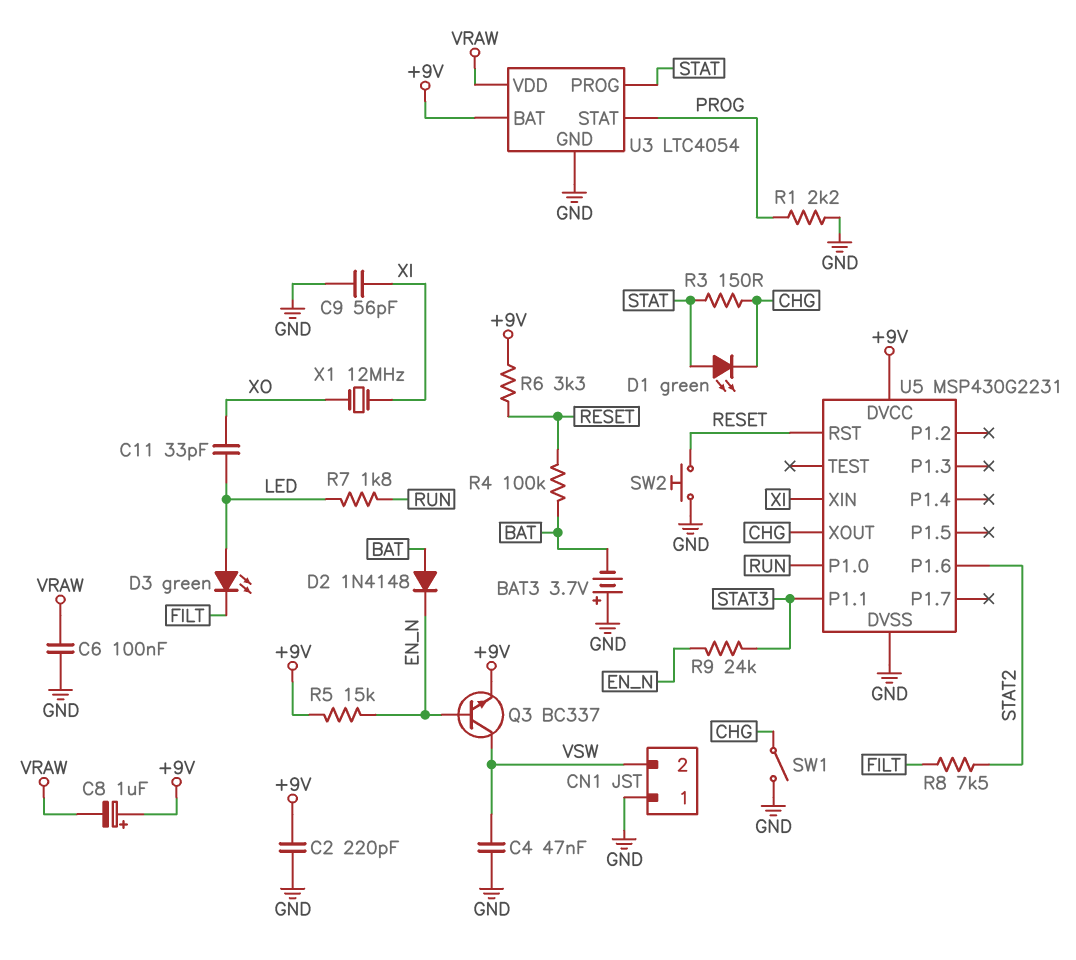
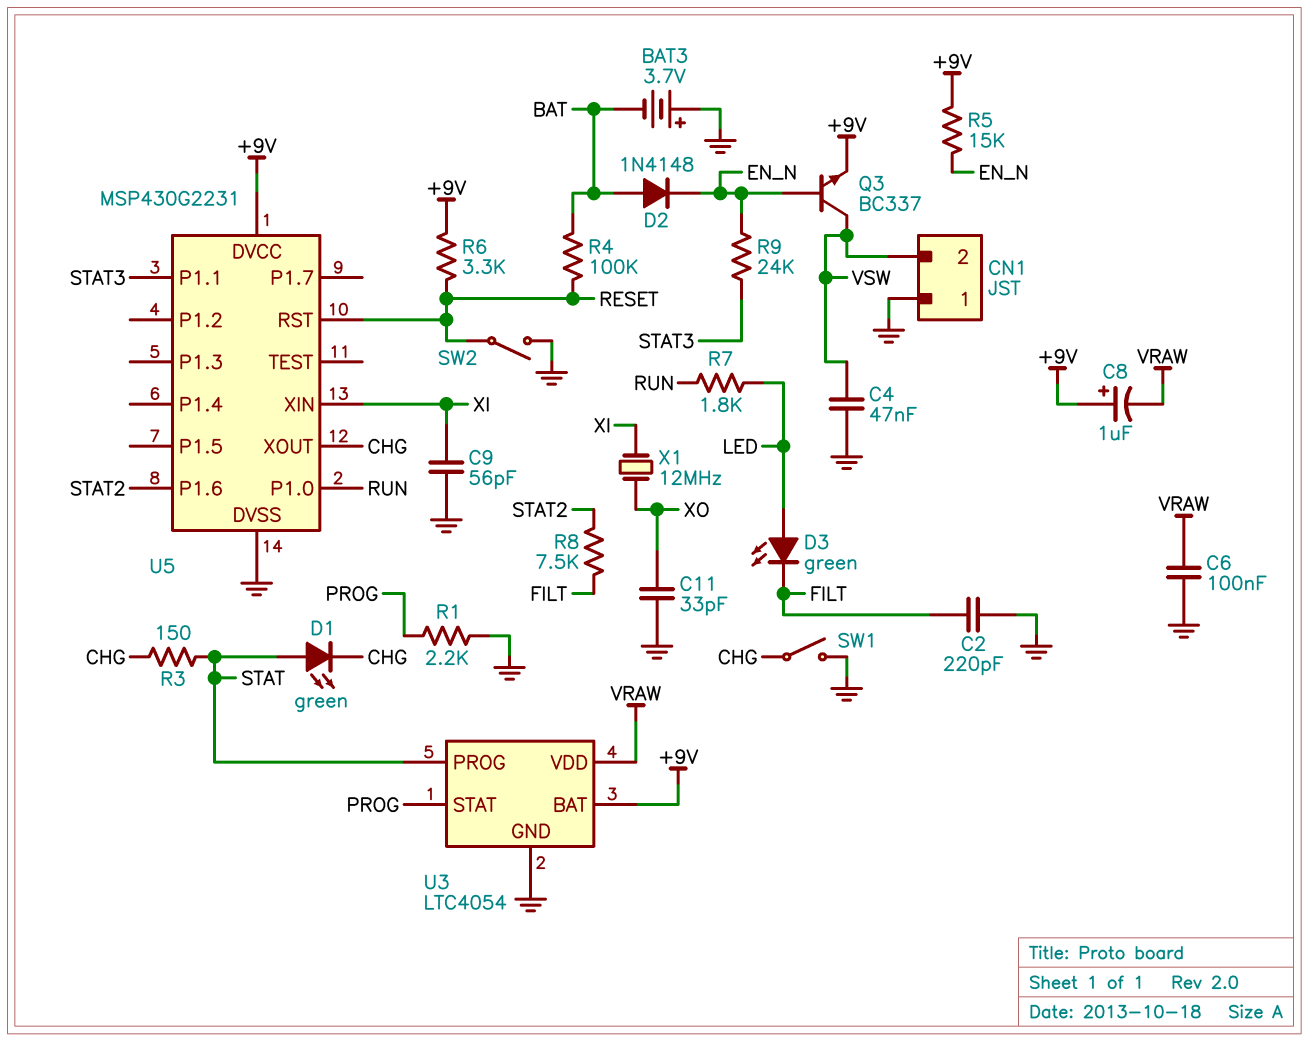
C2: 220pF (+9V, GND) -> 220pF (FILT, GND)
C11: 33pF (LED, XO) -> 33pF (GND, XO)
SW2: button (GND, RESET) -> switch (GND, RESET)

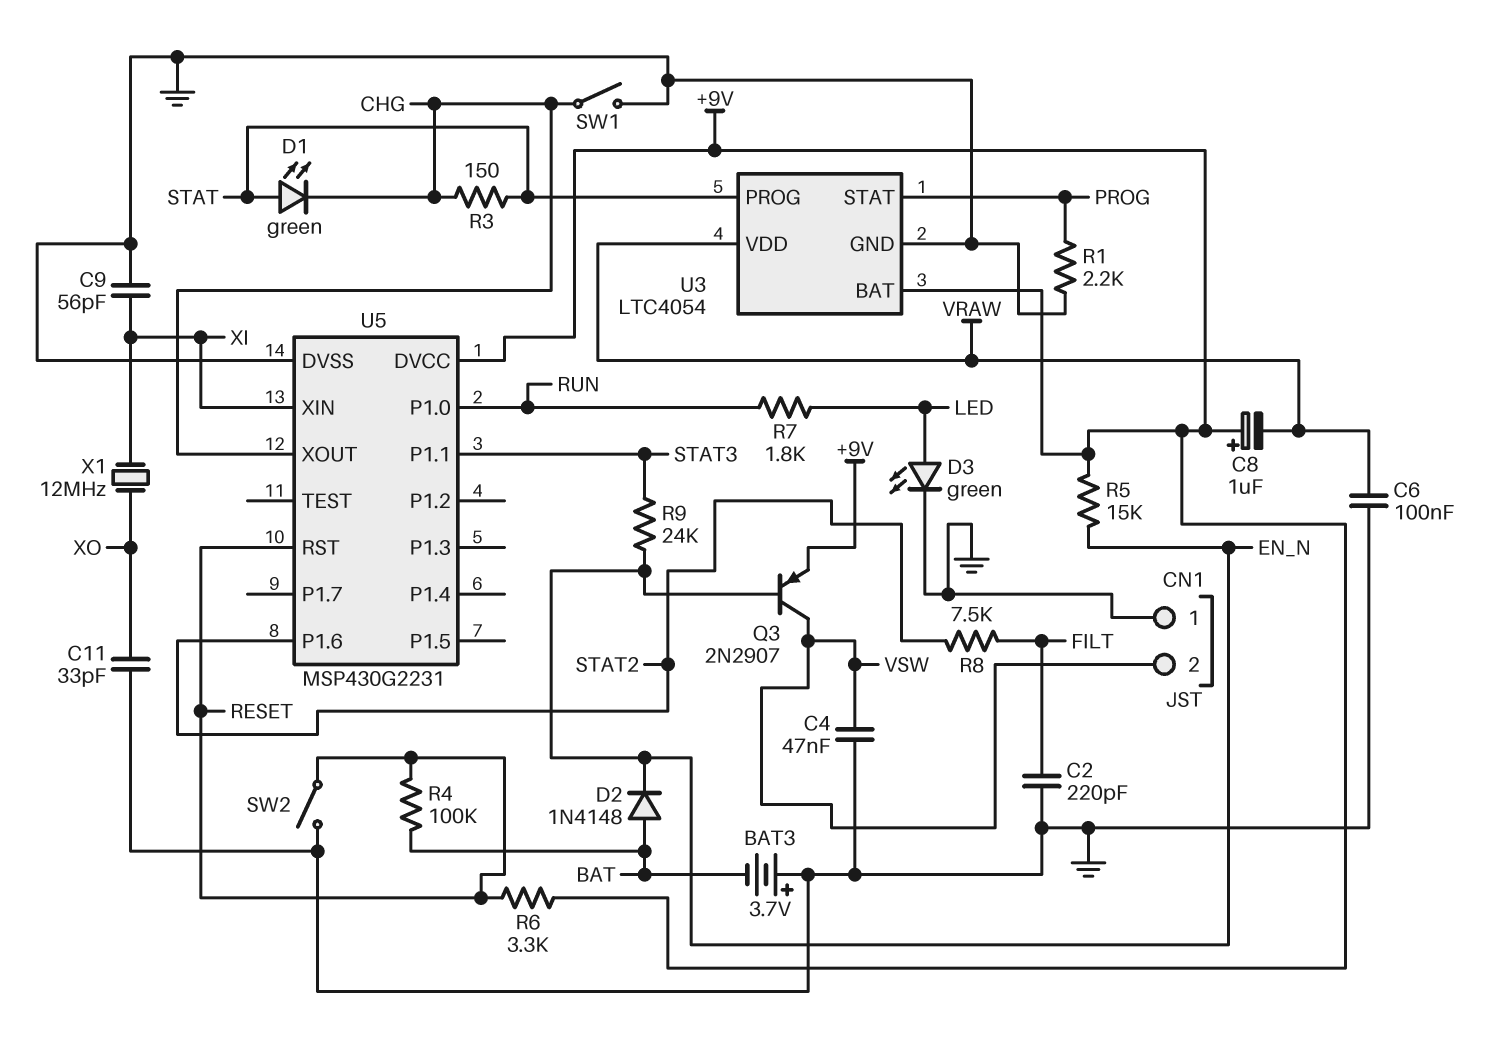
D3: LED green (A LED, K FILT) -> LED green (A LED, K GND)
Q3: NPN BC337 (B EN_N, C VSW, E +9V) -> PNP 2N2907 (B EN_N, C VSW, E +9V)

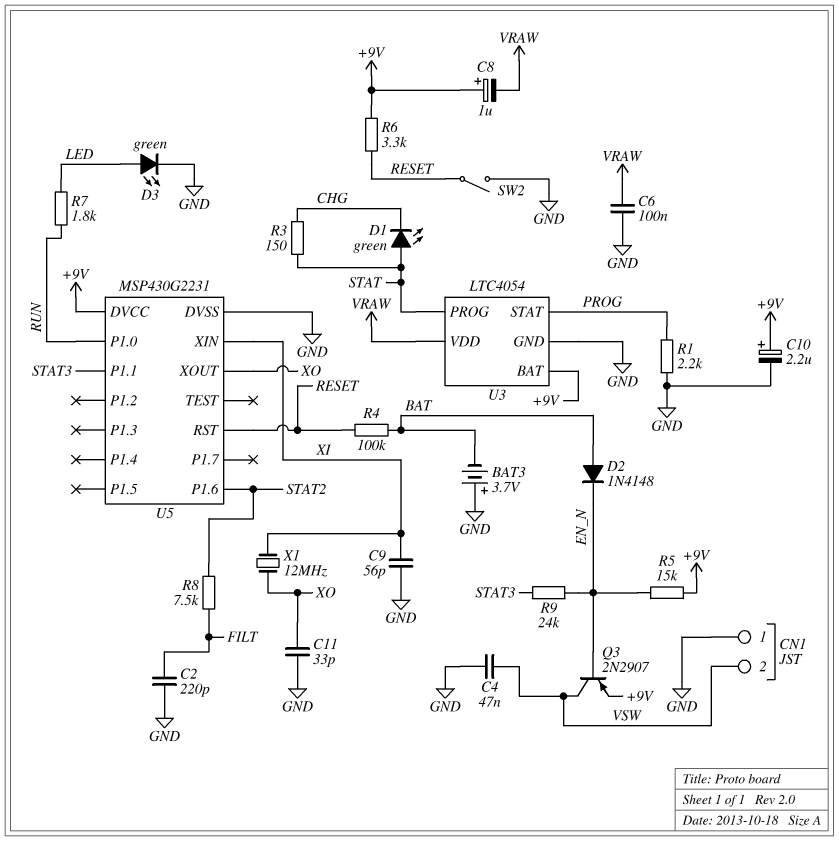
C10: none -> 2.2uF (plus +9V, minus GND)
SW1: switch (CHG, GND) -> none
U5 pin XOUT: CHG -> XO

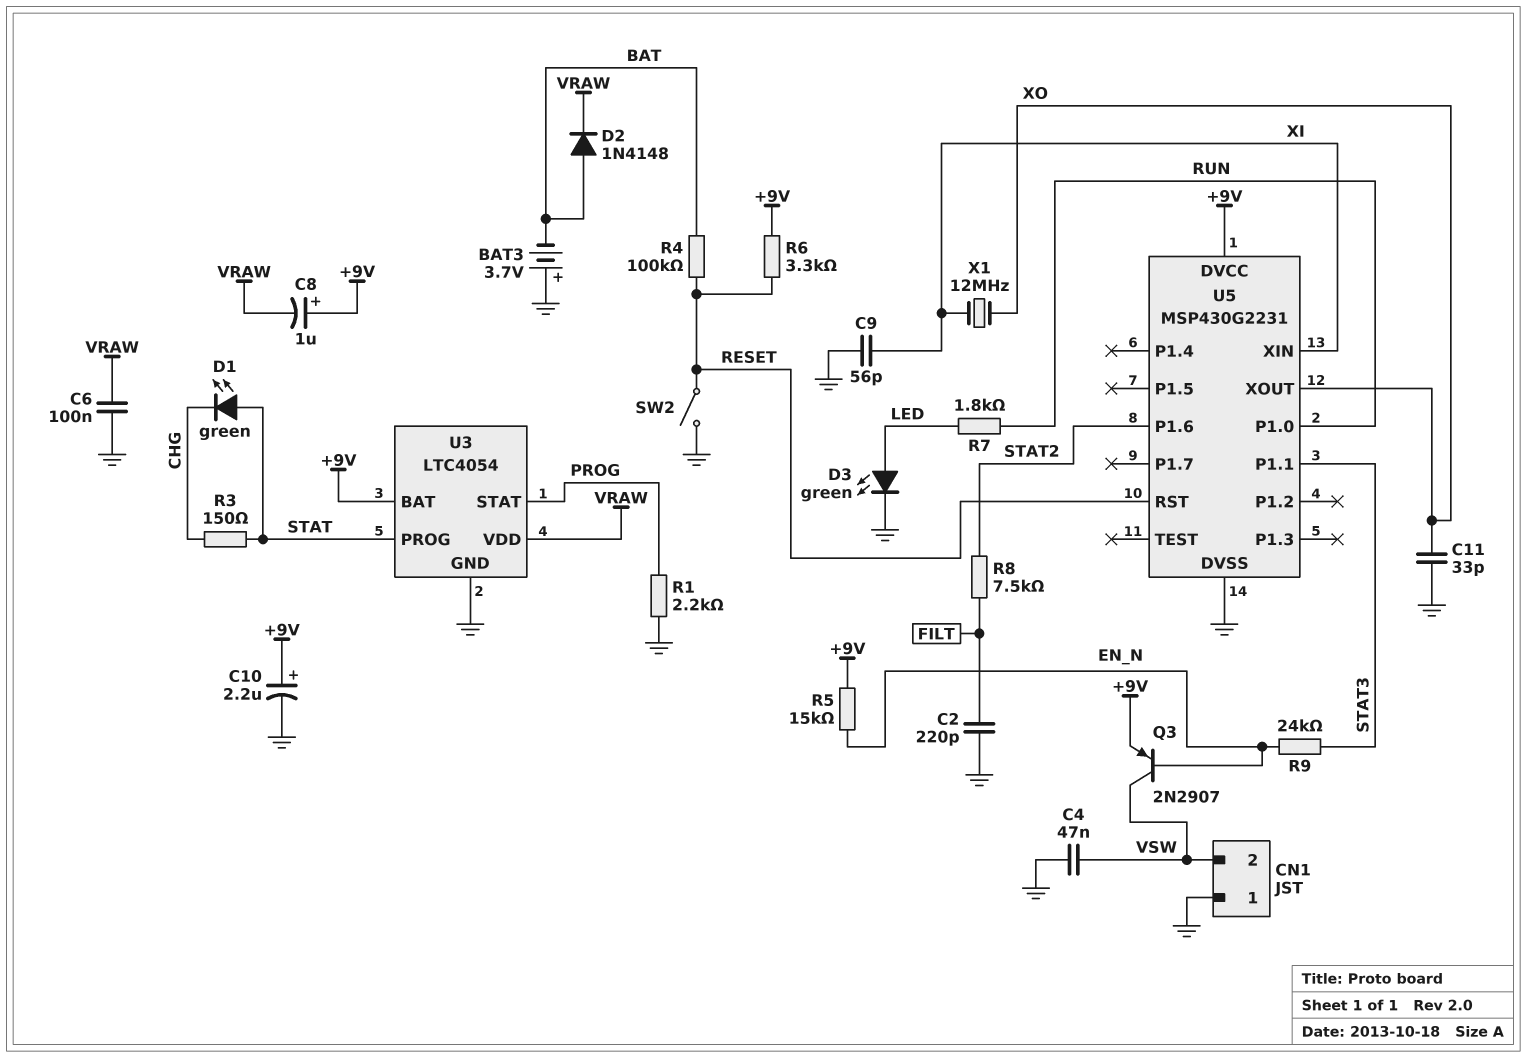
D2: diode 1N4148 (A BAT, K EN_N) -> diode 1N4148 (A BAT, K VRAW)

